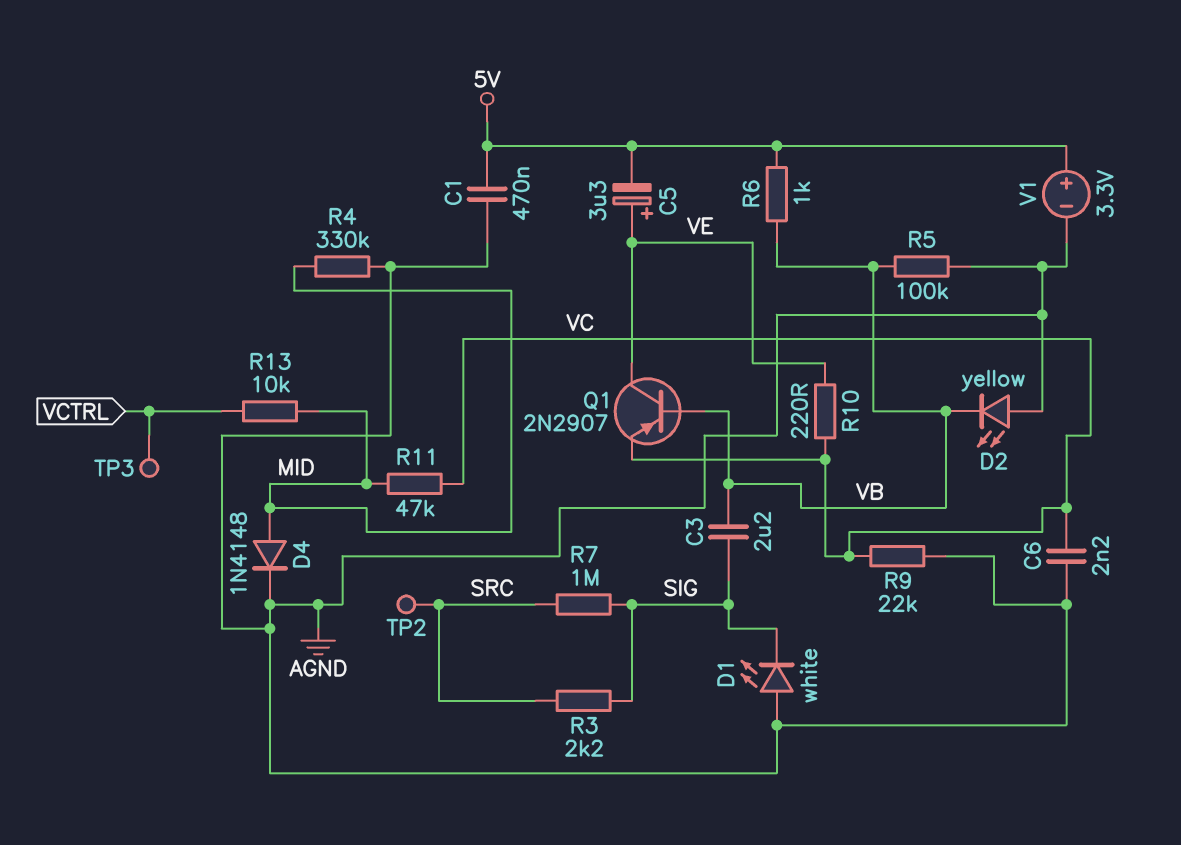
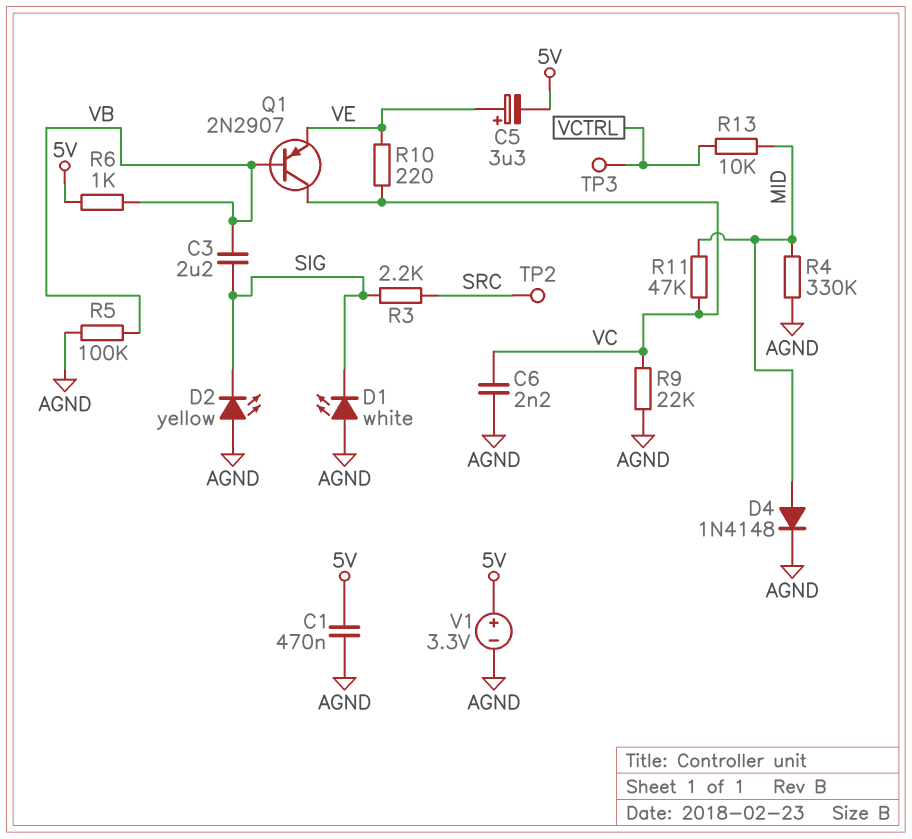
D2: LED yellow (A AGND, K VB) -> LED yellow (A AGND, K SIG)
Q1: PNP 2N2907 (B VB, C VE, E VC) -> PNP 2N2907 (B VB, C VC, E VE)
R7: 1M (SIG, SRC) -> none

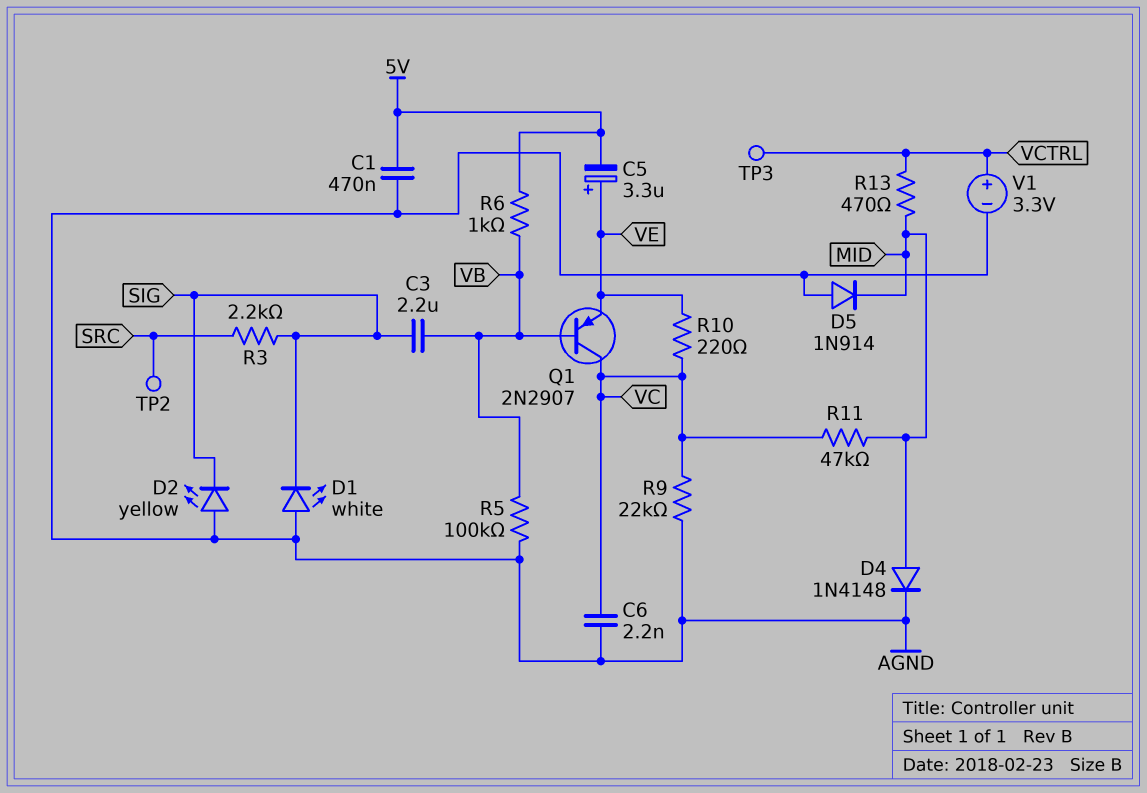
D5: none -> diode 1N914 (A AGND, K MID)
R4: 330k (AGND, MID) -> none
R13: 10k (MID, VCTRL) -> 470 (MID, VCTRL)
V1: 3.3V (plus 5V, minus AGND) -> 3.3V (plus VCTRL, minus AGND)

